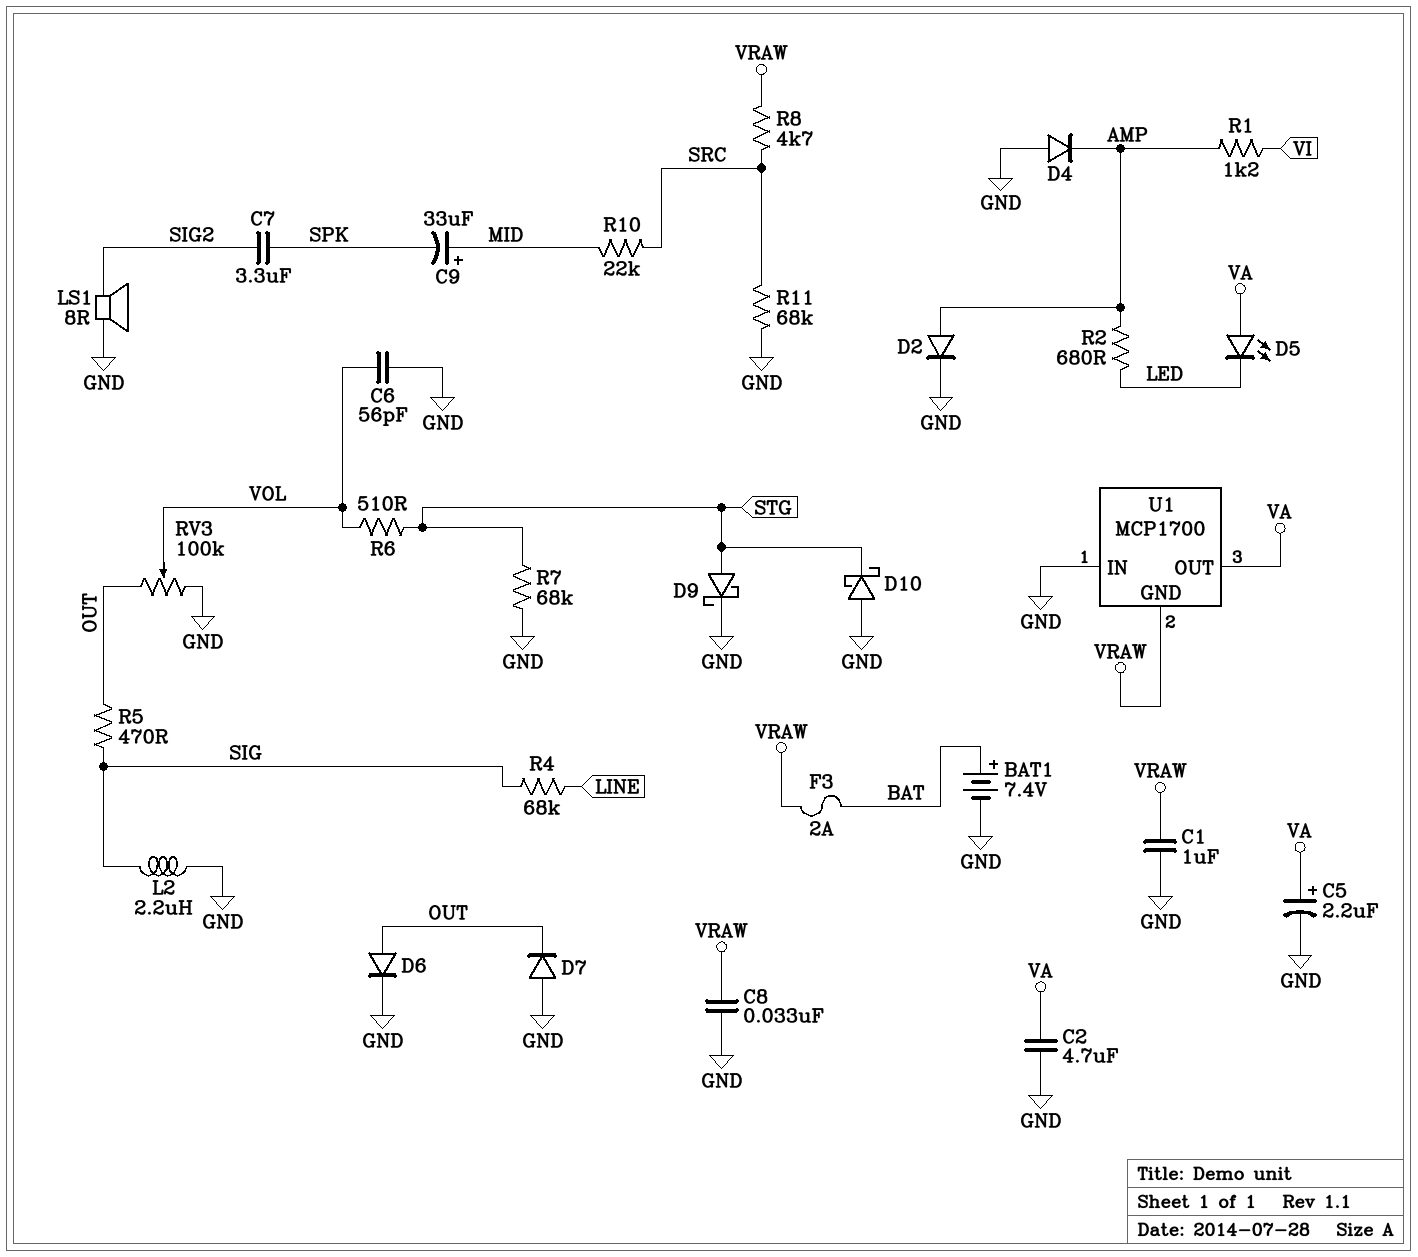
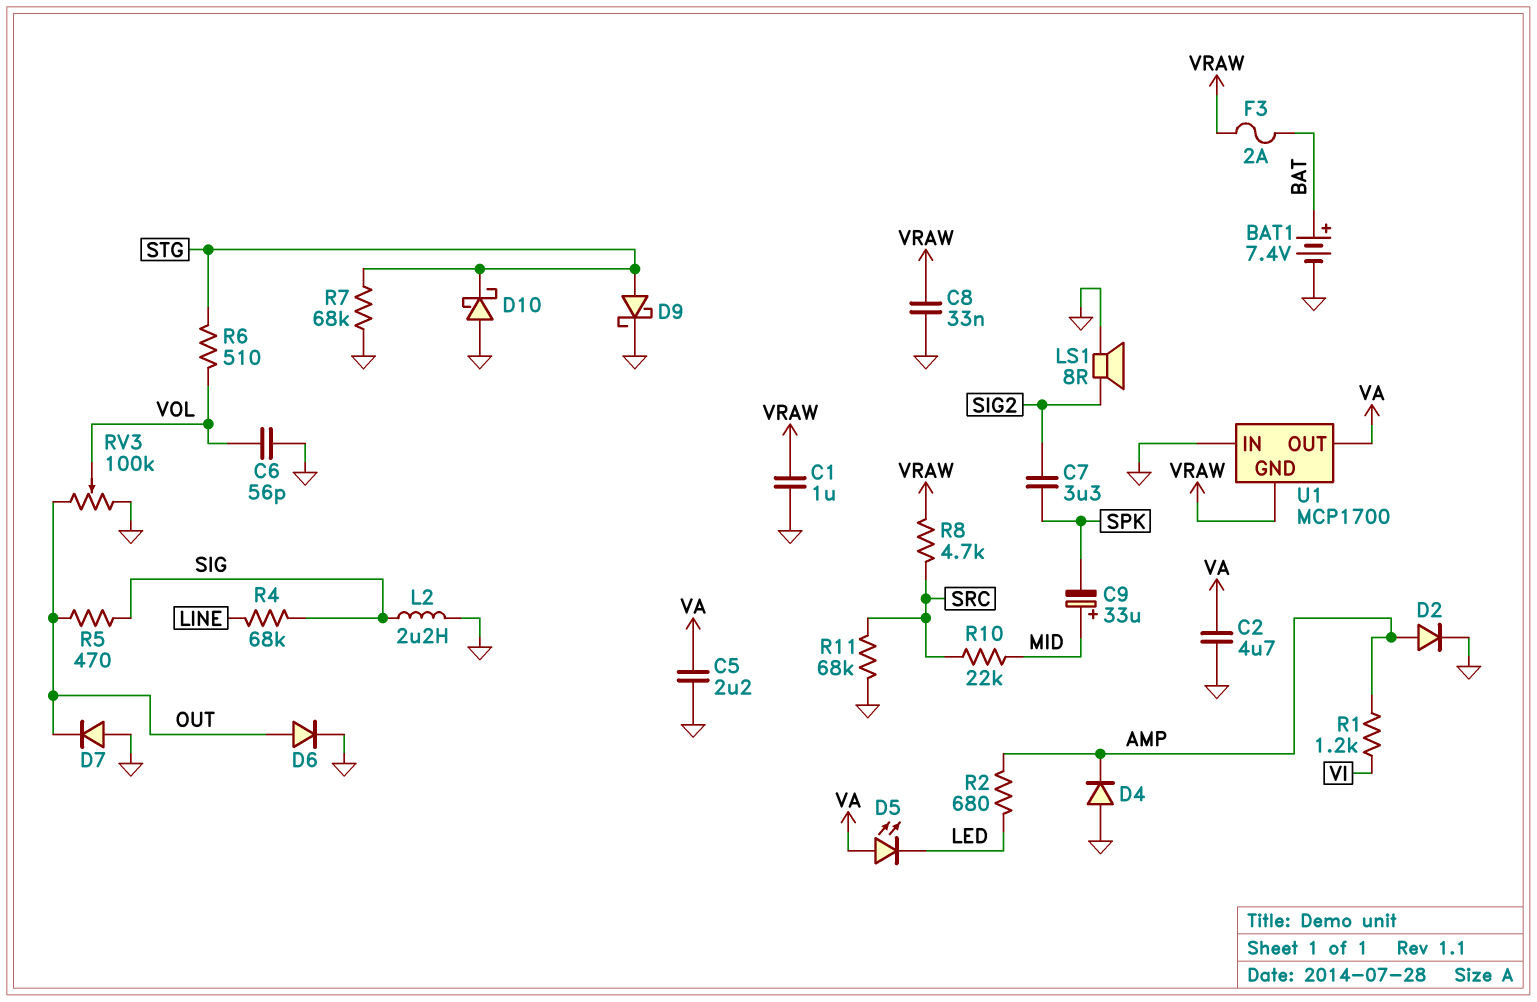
C5: 2.2uF (plus VA, minus GND) -> 2.2uF (GND, VA)

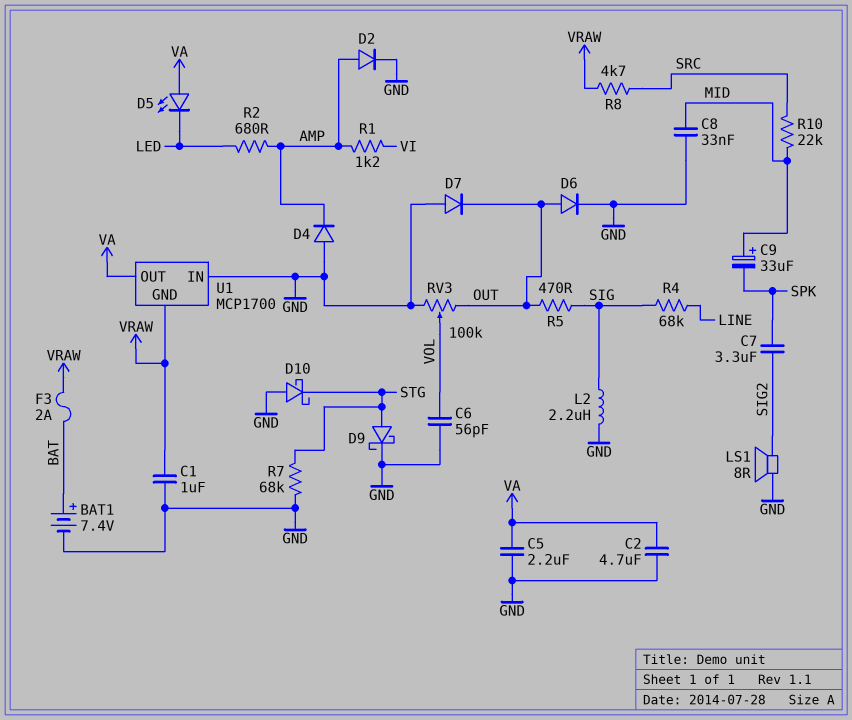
C8: 33nF (GND, VRAW) -> 33nF (GND, MID)
R6: 510 (STG, VOL) -> none
R11: 68k (GND, SRC) -> none

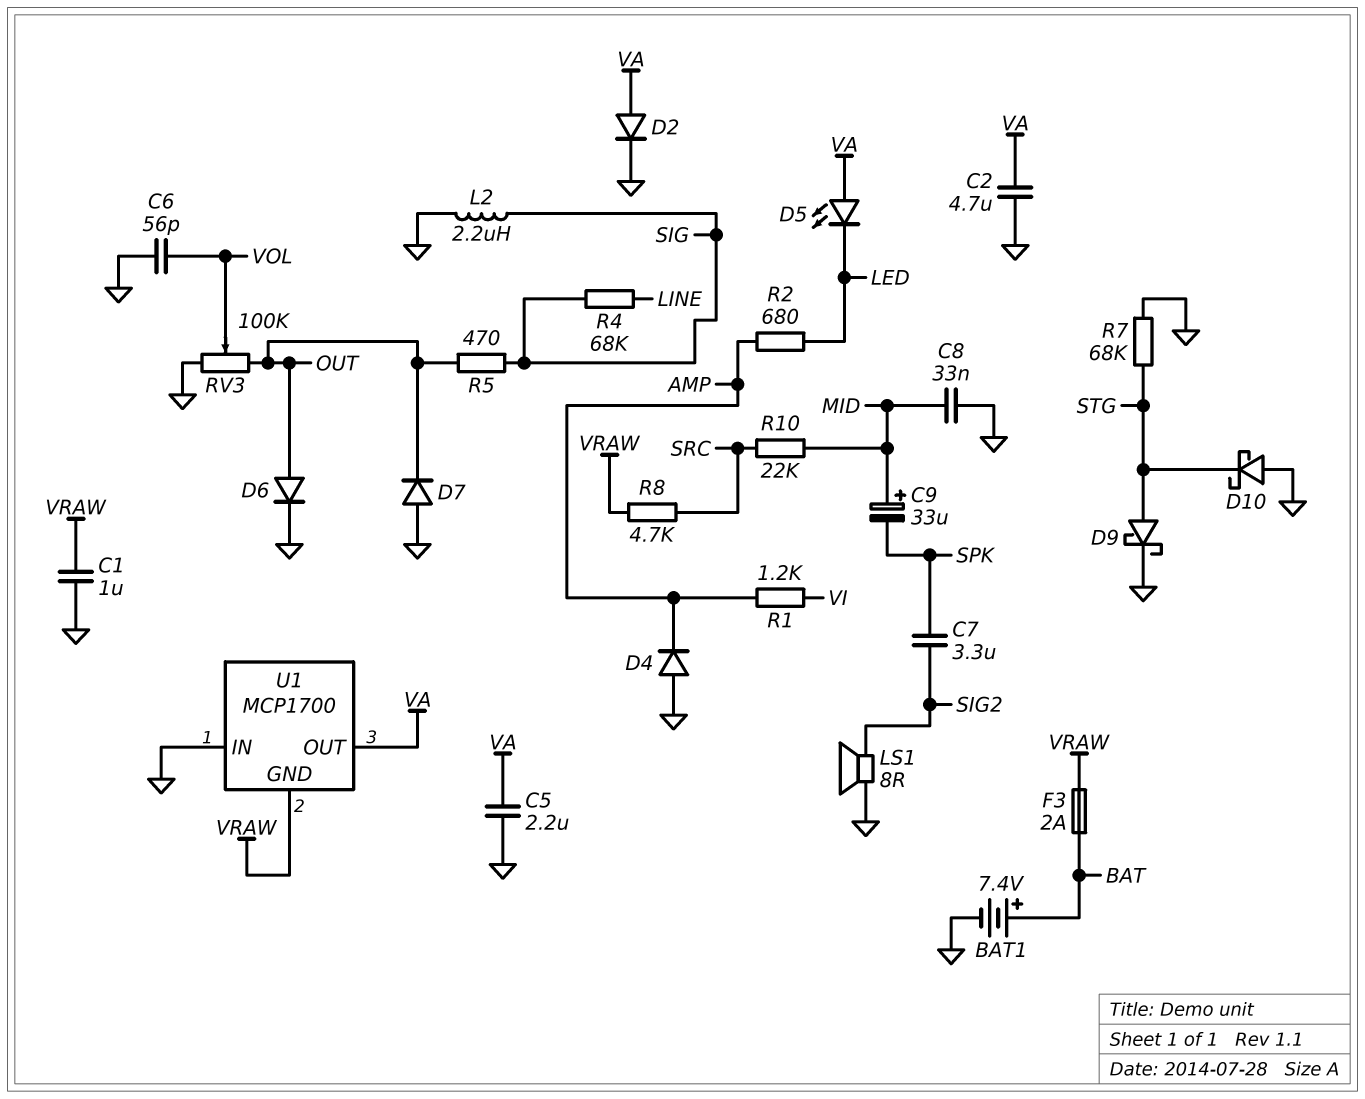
D2: diode (A AMP, K GND) -> diode (A VA, K GND)

